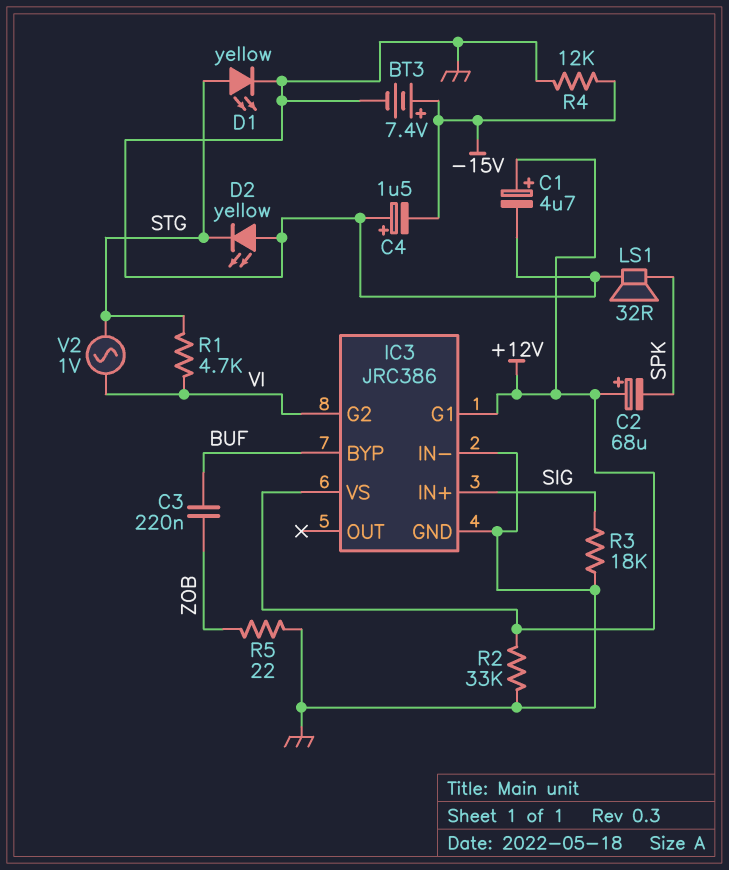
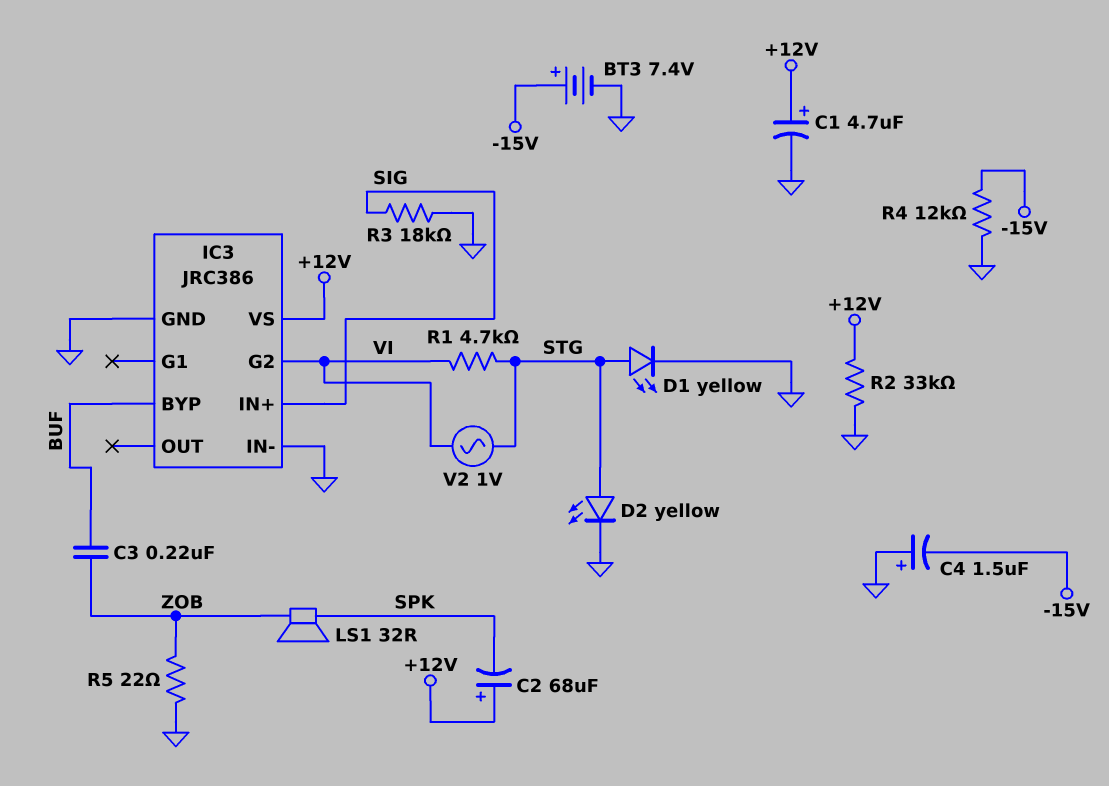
D2: LED yellow (A GND, K STG) -> LED yellow (A STG, K GND)
IC3 pin G1: +12V -> none
LS1: speaker 32R (GND, SPK) -> speaker 32R (SPK, ZOB)

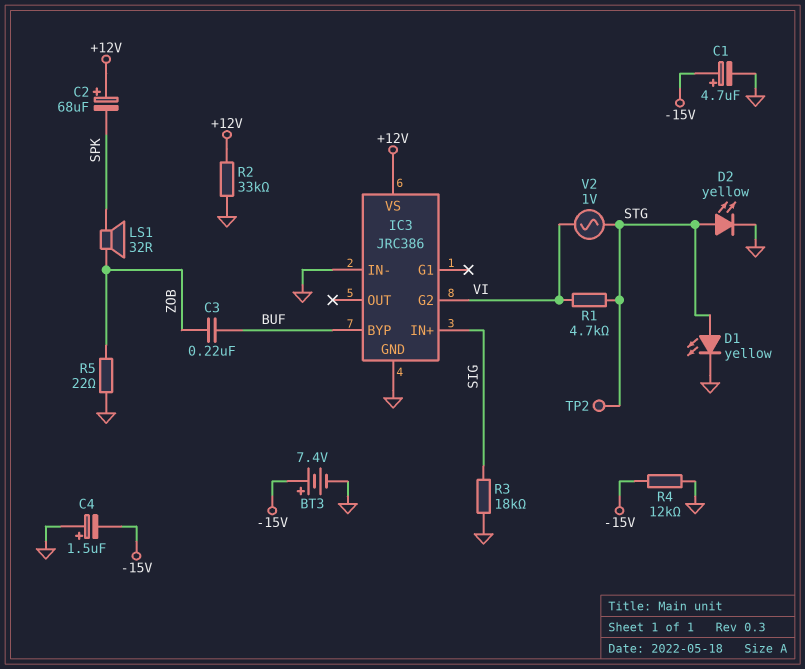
C1: 4.7uF (plus +12V, minus GND) -> 4.7uF (plus -15V, minus GND)
TP2: none -> test point (STG)

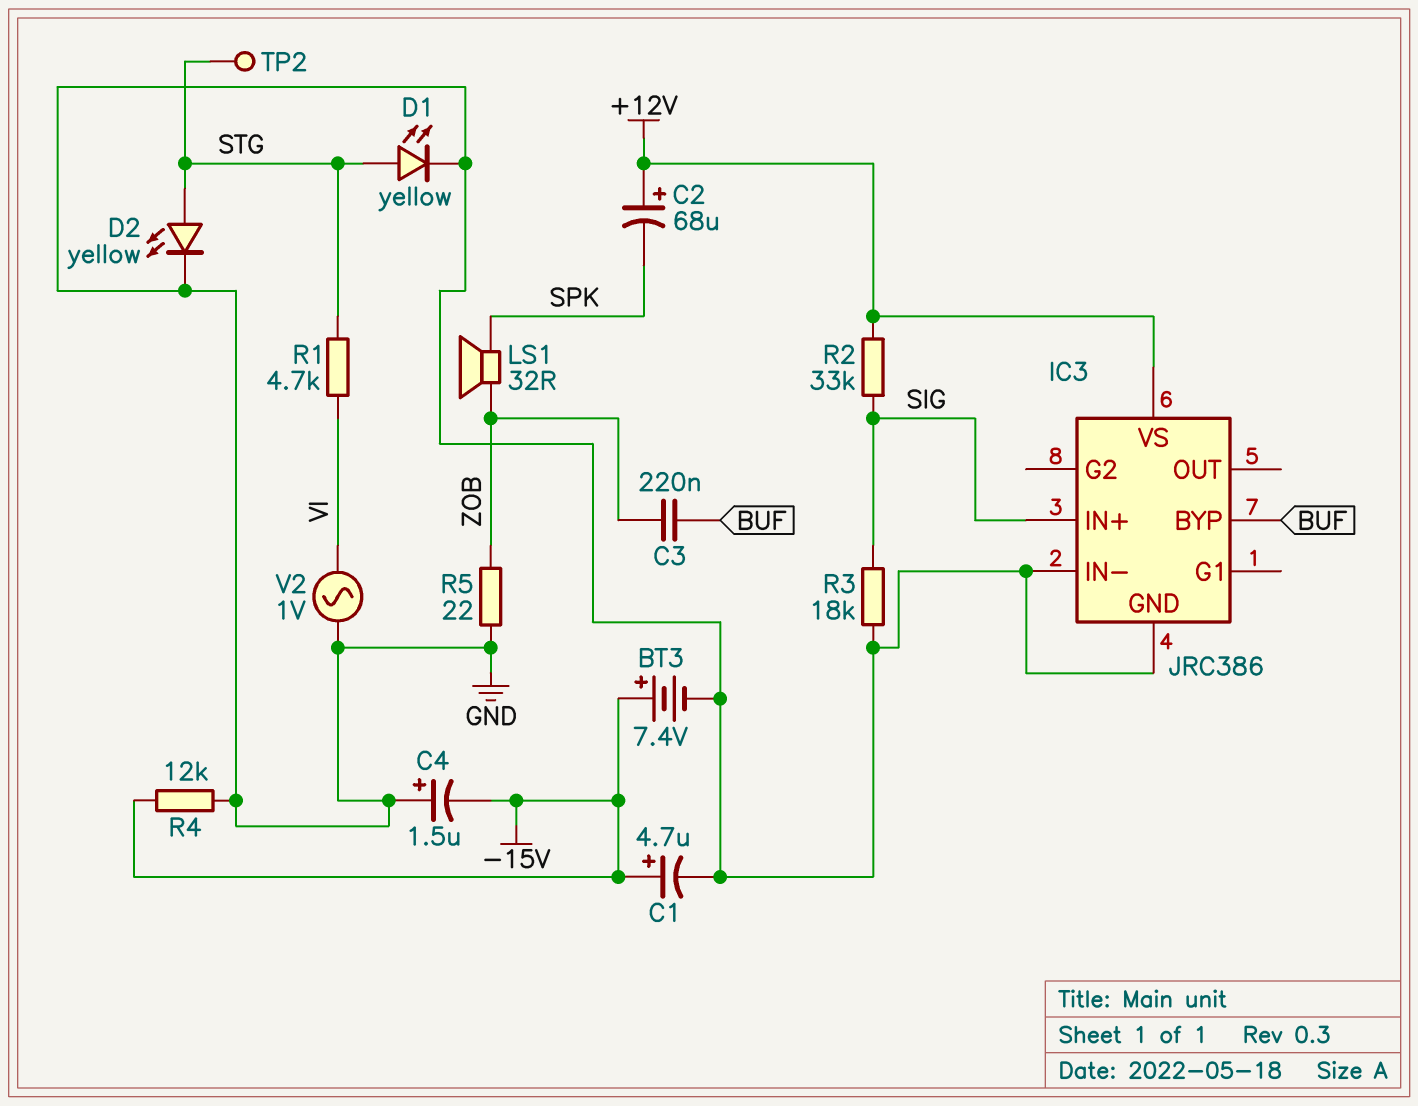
IC3 pin G2: VI -> none
R2: 33k (+12V, GND) -> 33k (+12V, SIG)
V2: AC 1V (STG, VI) -> AC 1V (GND, VI)

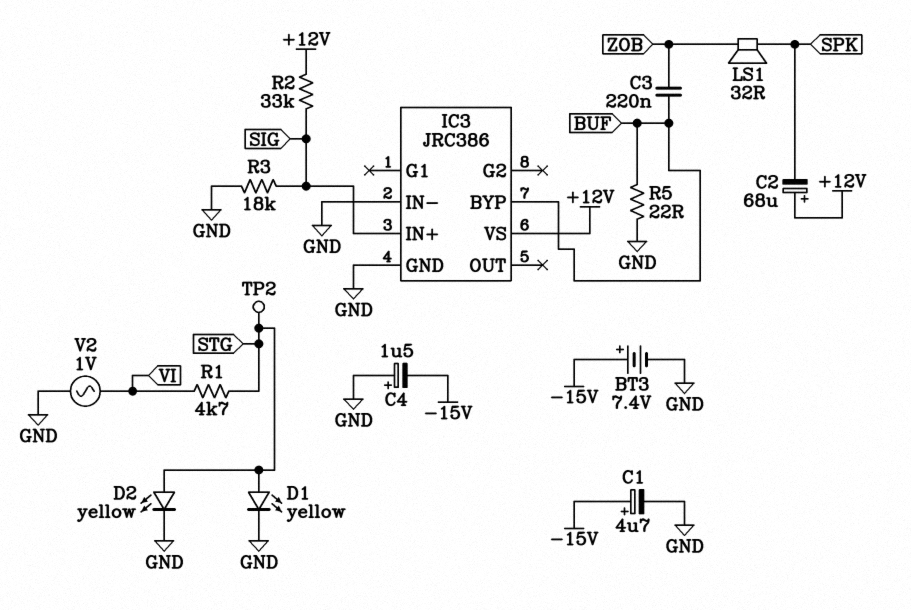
R4: 12k (-15V, GND) -> none
R5: 22 (GND, ZOB) -> 22 (BUF, GND)

